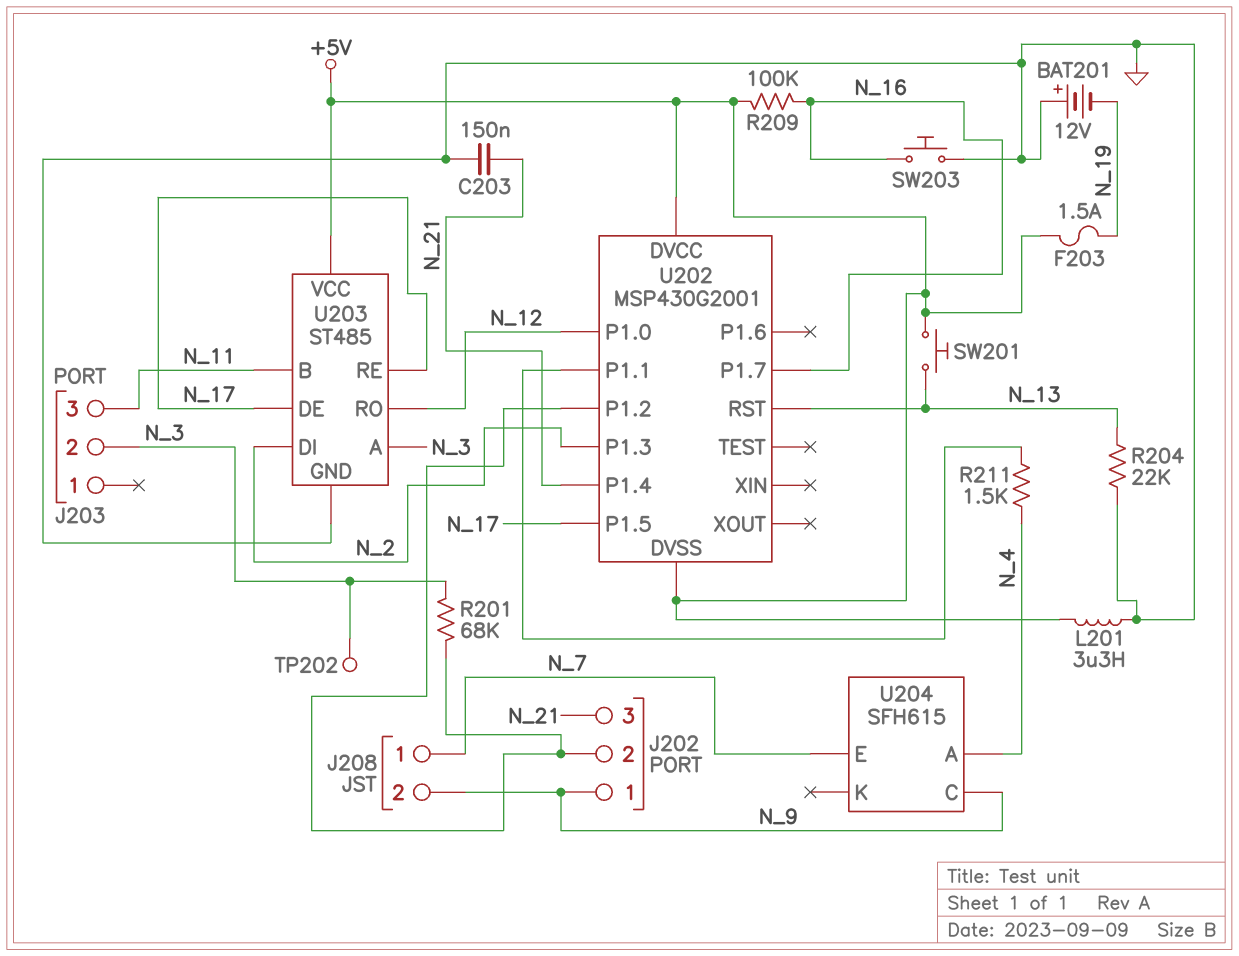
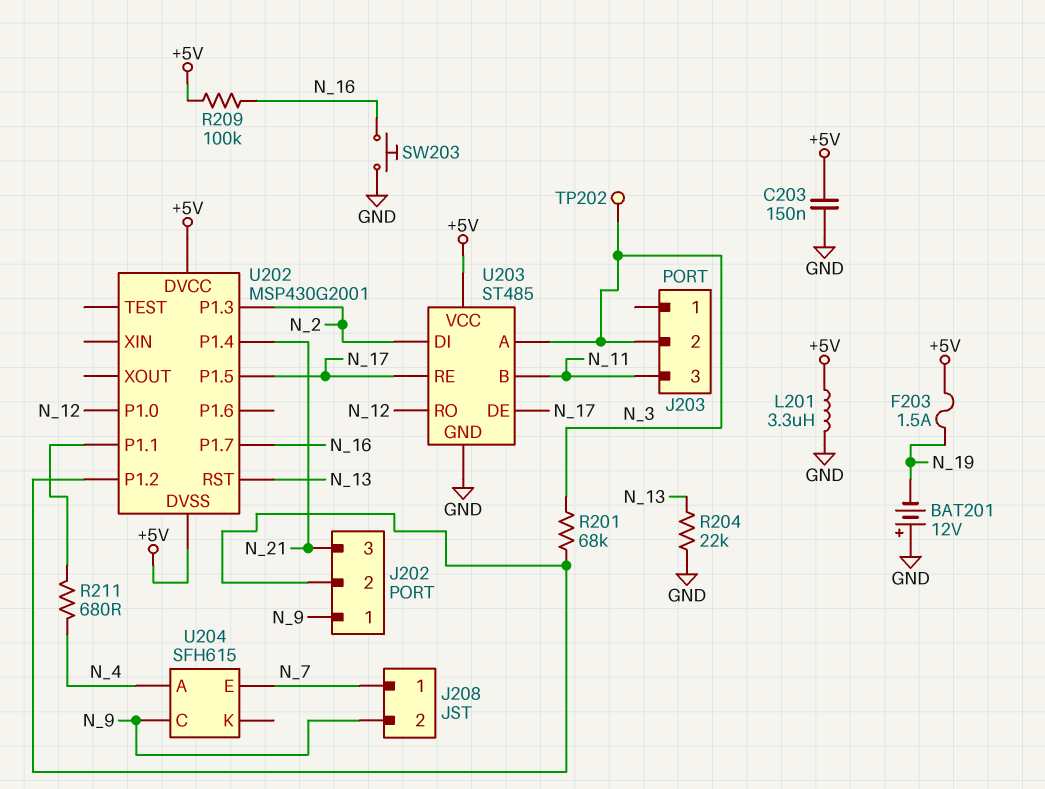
C203: 150nF (GND, N_21) -> 150nF (+5V, GND)
R211: 1.5k (N_4, U202/P1.1) -> 680 (N_4, U202/P1.1)
SW201: button (+5V, N_13) -> none

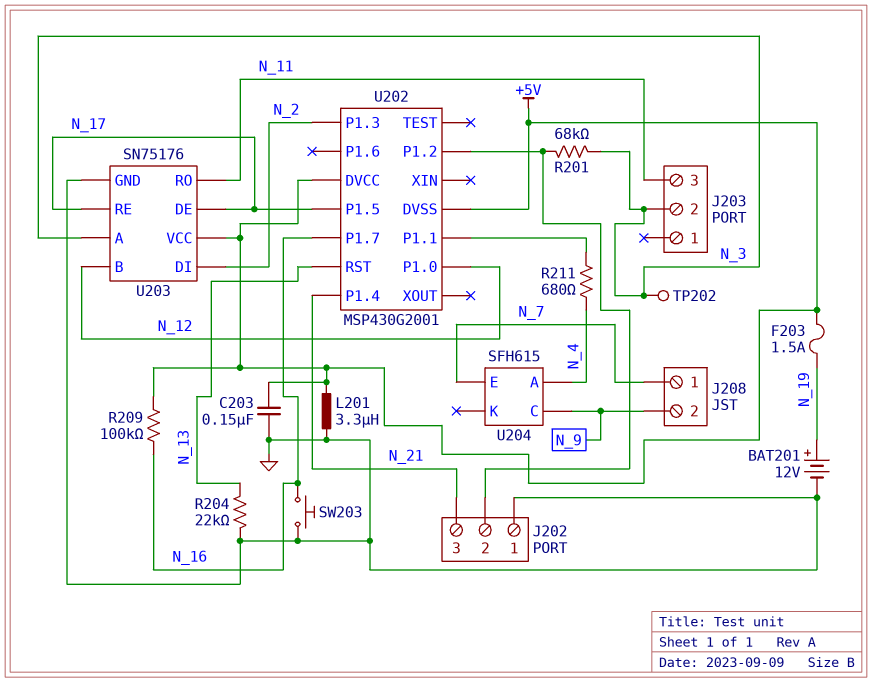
BAT201: 12V (plus GND, minus N_19) -> 12V (plus N_19, minus GND)
J202 pin 1: N_9 -> GND
U203: ST485 -> SN75176
U203 pin B: N_11 -> N_12
U203 pin RO: N_12 -> N_11

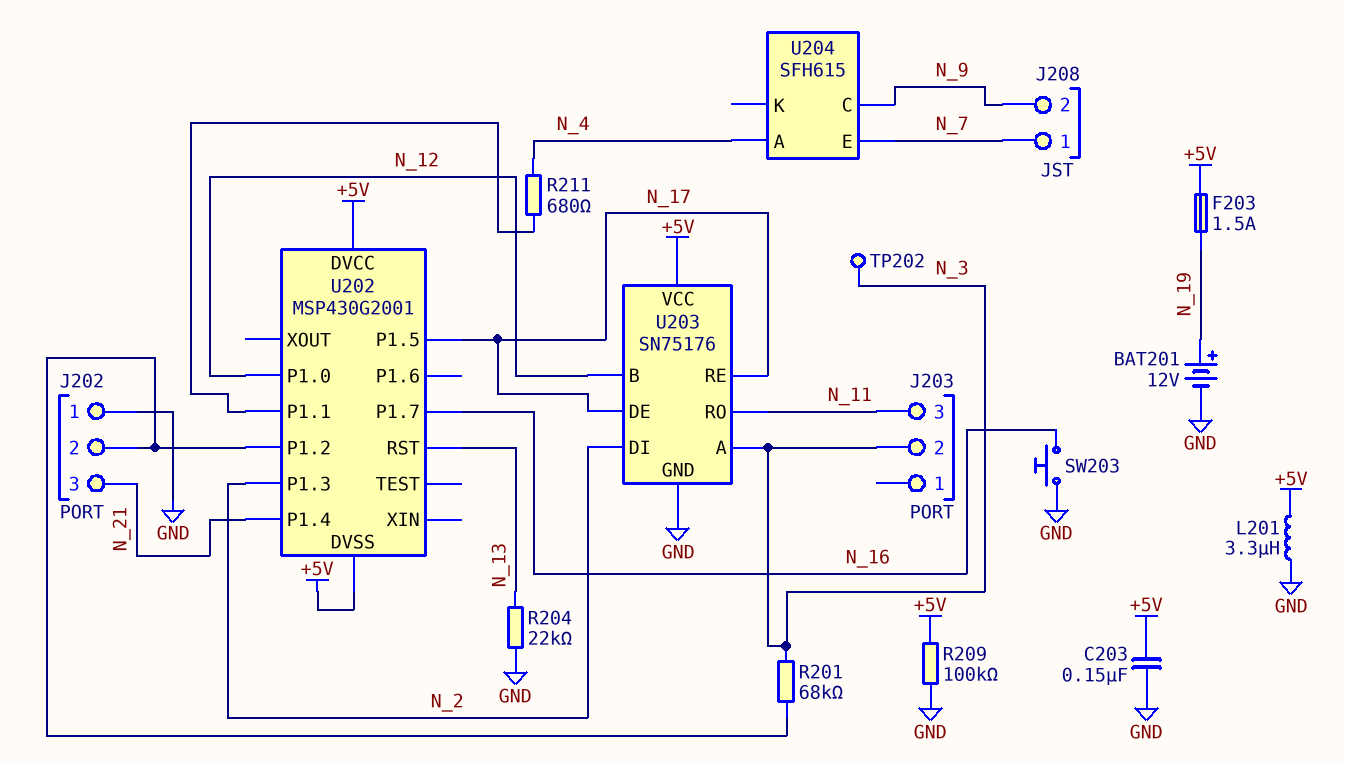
R209: 100k (+5V, N_16) -> 100k (+5V, GND)

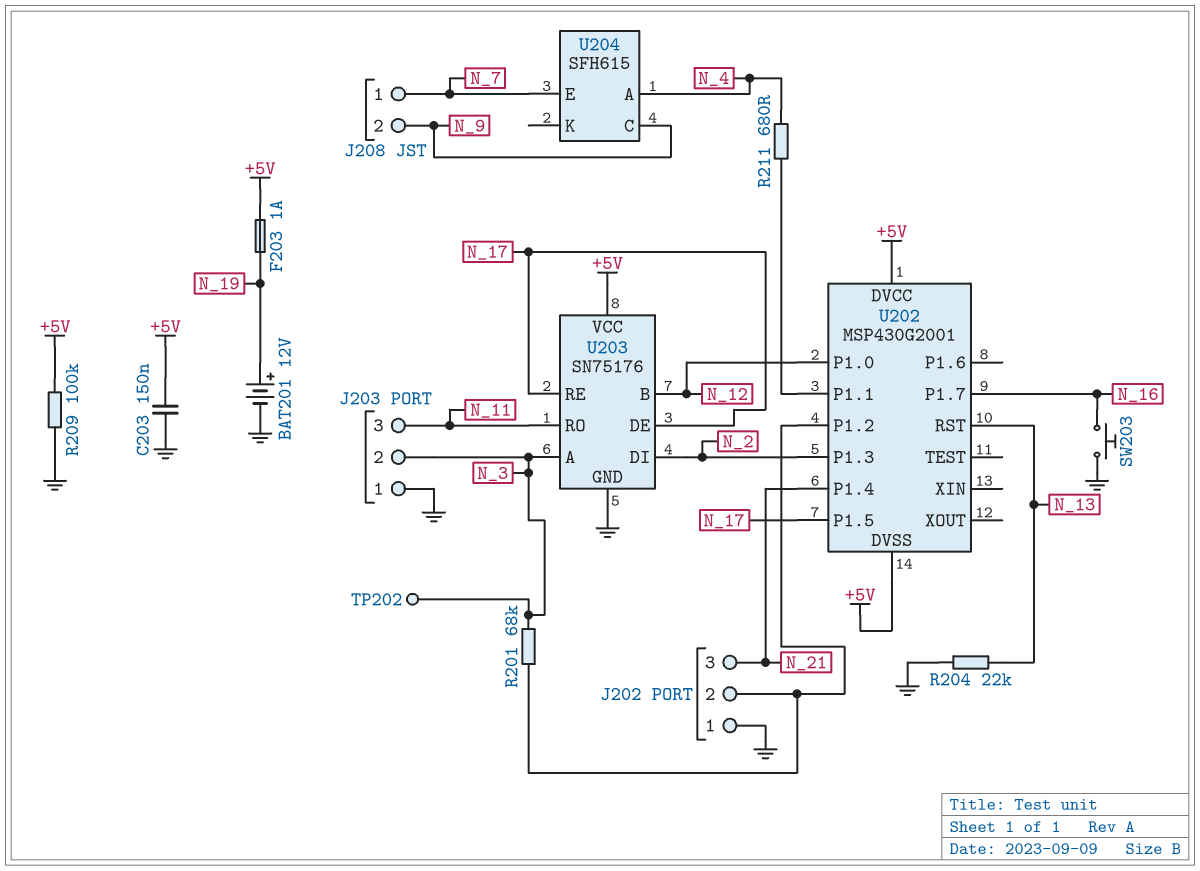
F203: 1.5A (+5V, N_19) -> 1A (+5V, N_19)
J203 pin 1: none -> GND
L201: 3.3uH (+5V, GND) -> none

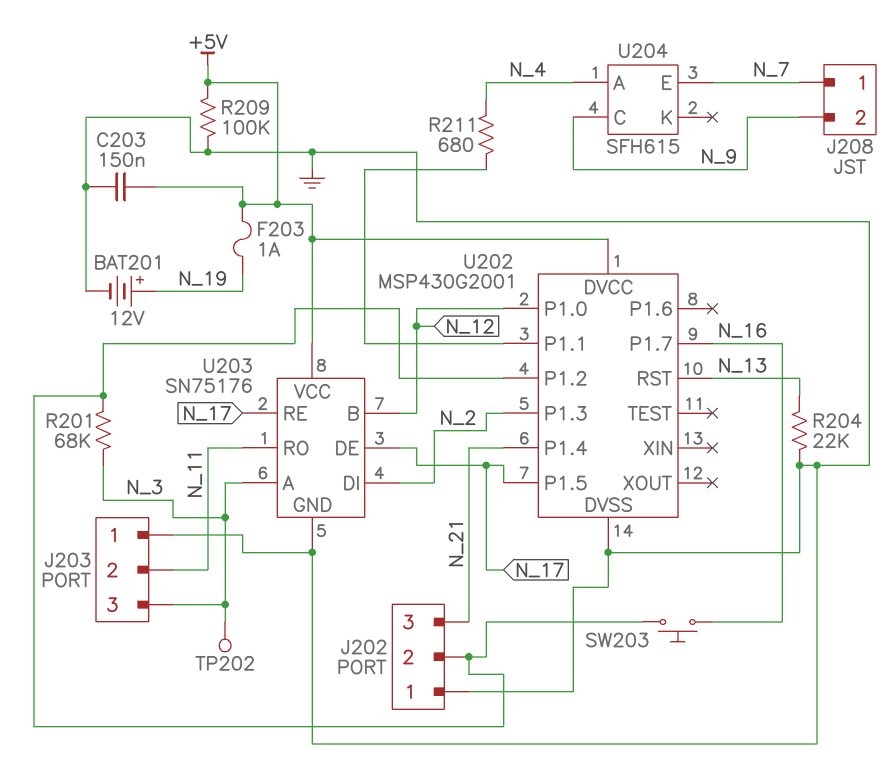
J203 pin 2: N_3 -> N_11
J203 pin 3: N_11 -> N_3
SW203: button (GND, N_16) -> button (J202/2, N_16)
U202 pin DVSS: +5V -> GND

